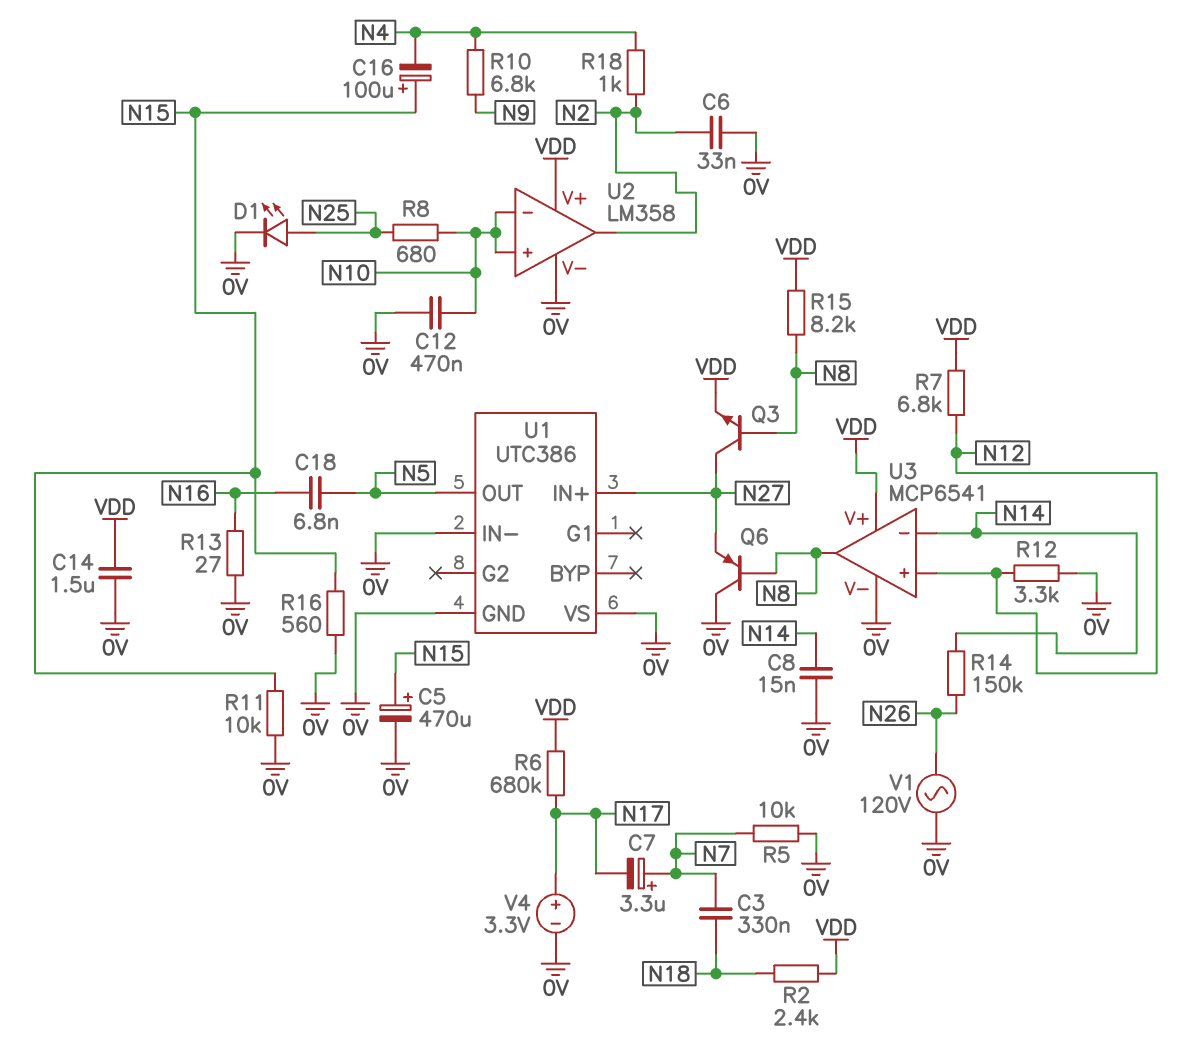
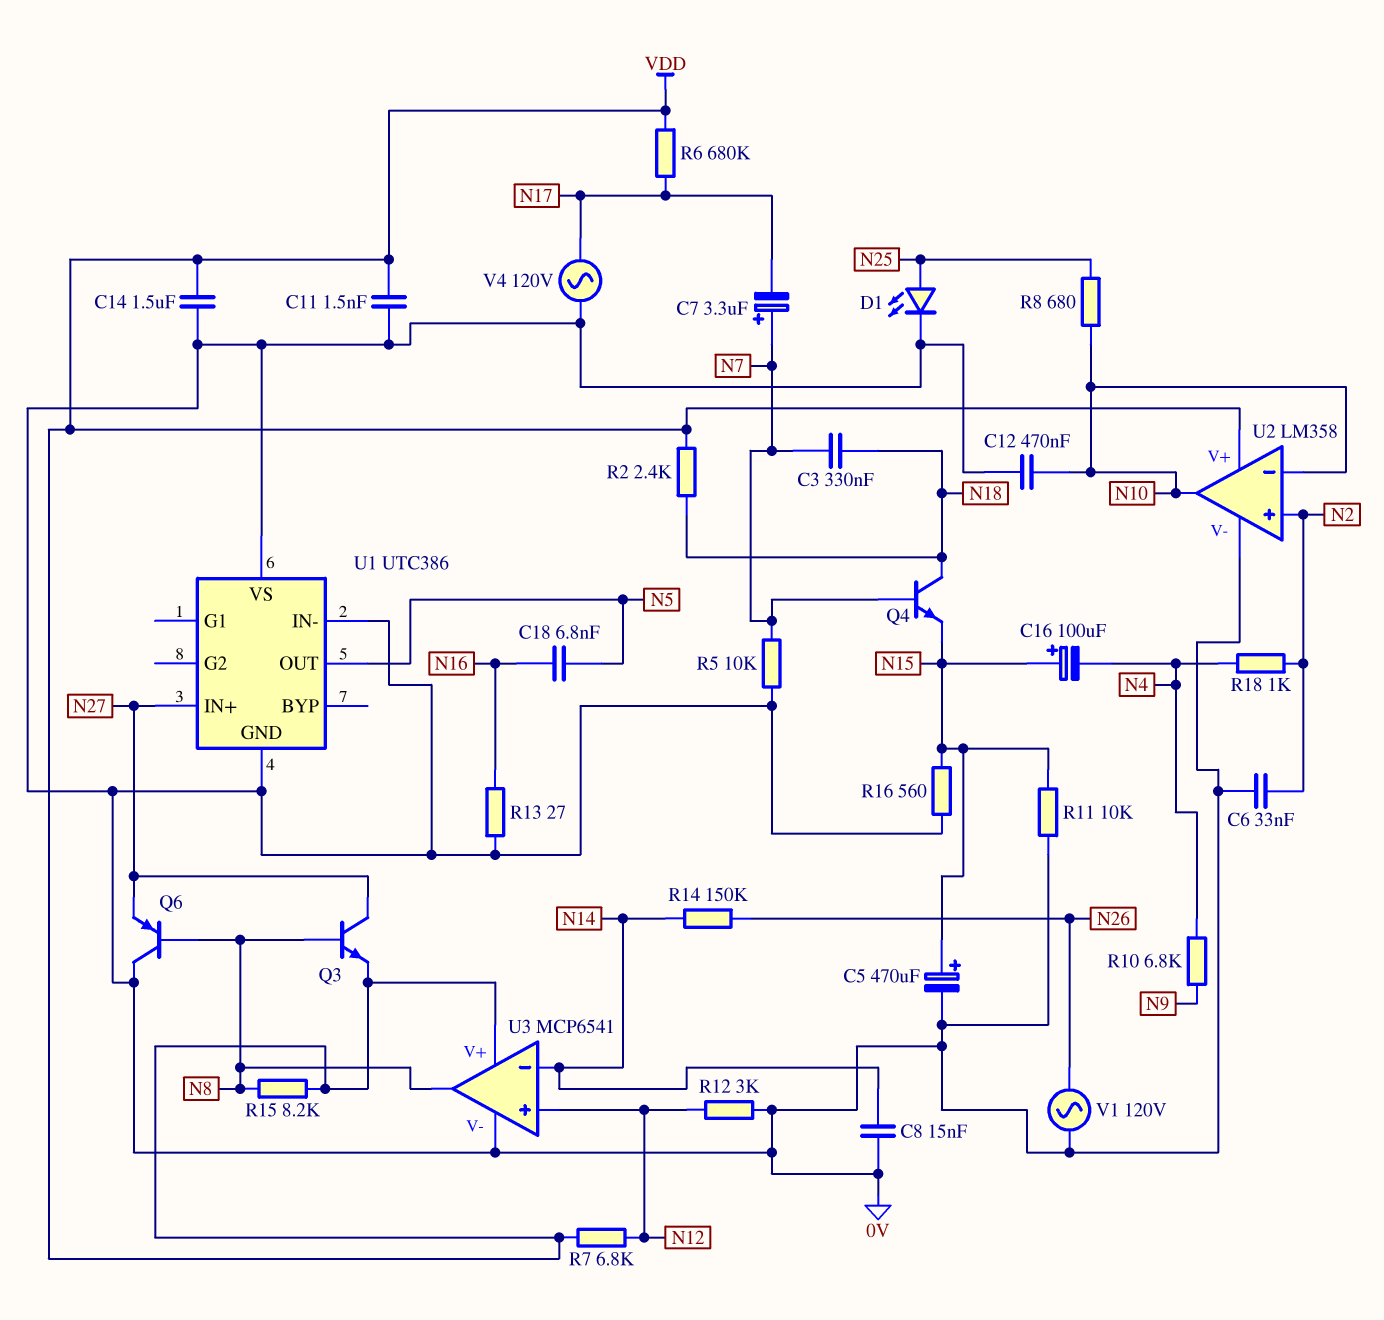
C11: none -> 1.5nF (0V, VDD)
Q4: none -> NPN (B N7, C N18, E N15)
R12: 3.3k (0V, N12) -> 3k (0V, N12)
U2 pin in+: N10 -> N2
U2 pin out: N2 -> N10
V4: 3.3V (plus N17, minus 0V) -> AC 120V (0V, N17)

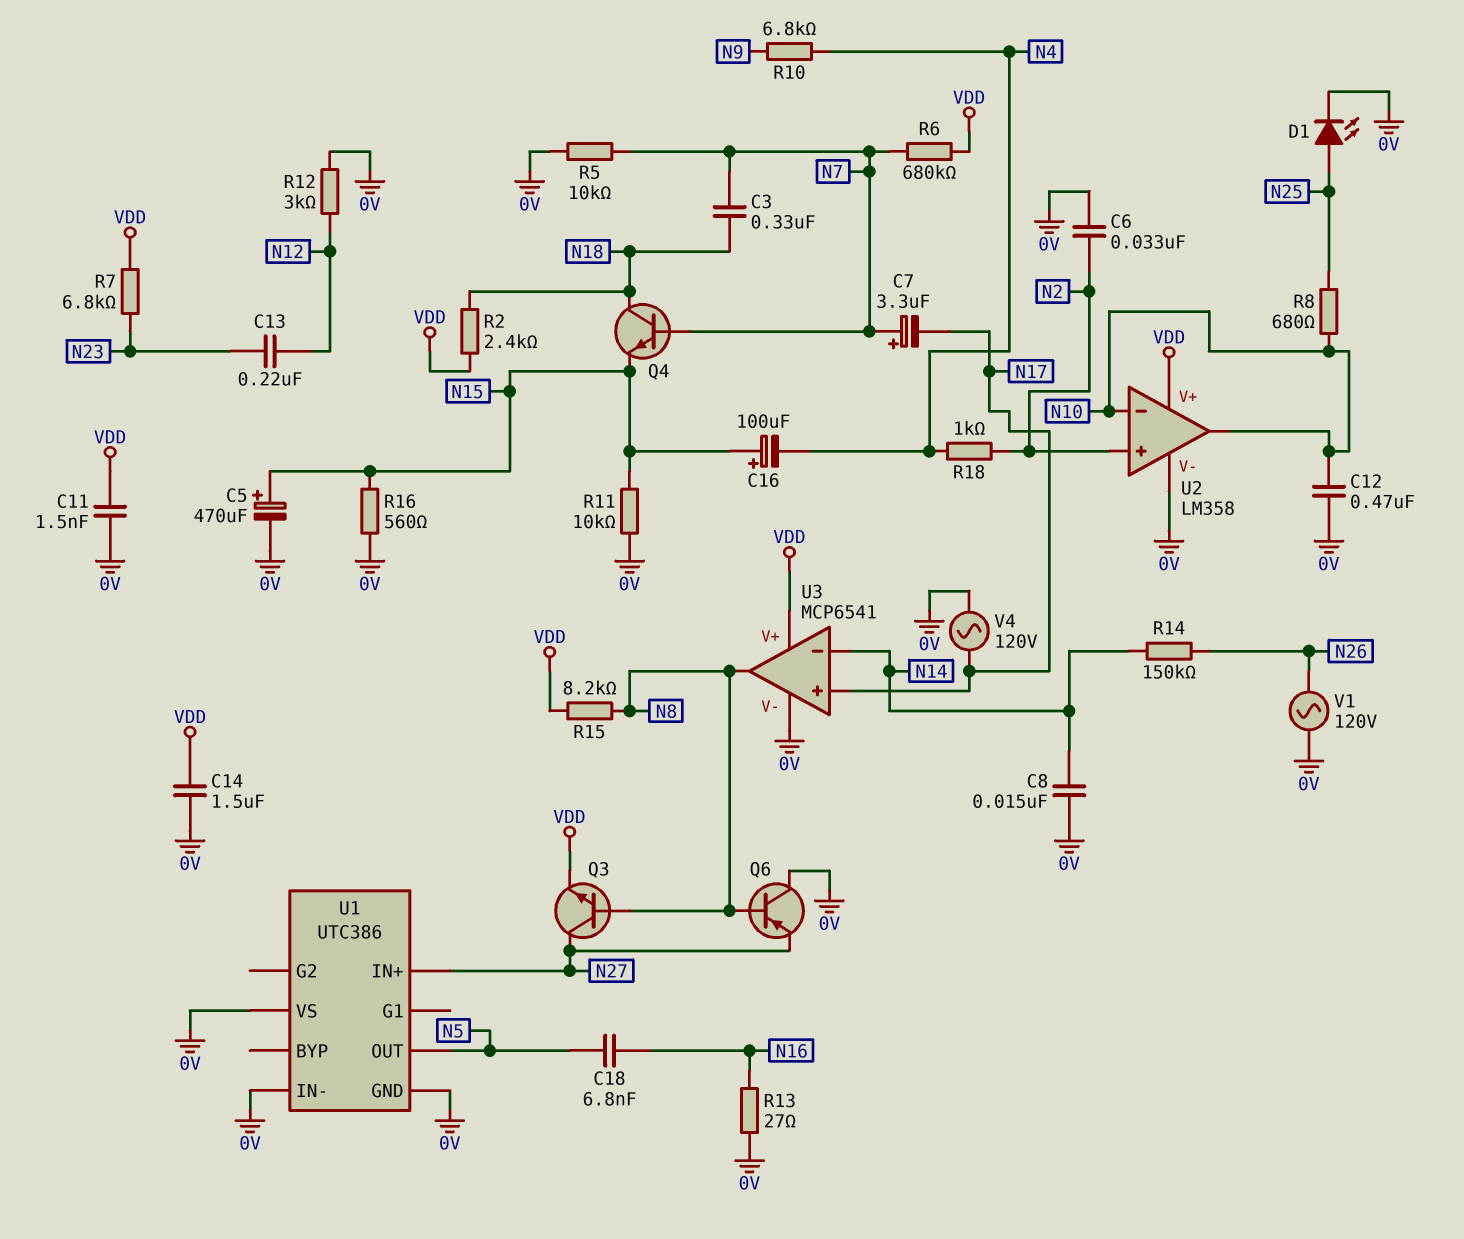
C13: none -> 220nF (N12, N23)
R6: 680k (N17, VDD) -> 680k (N7, VDD)
R7: 6.8k (N12, VDD) -> 6.8k (N23, VDD)
U3 pin in+: N12 -> N17

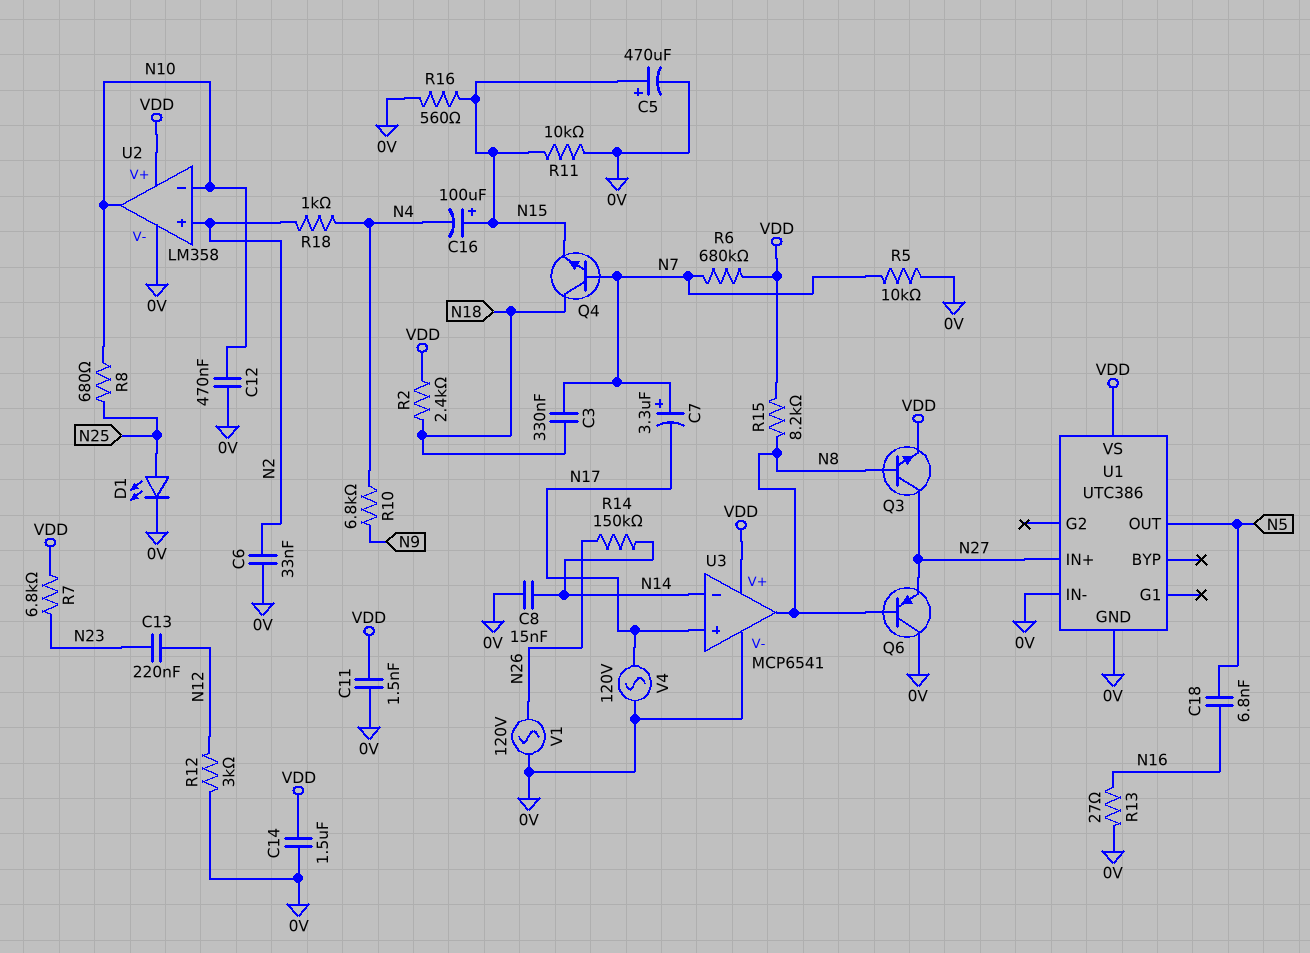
U1 pin VS: 0V -> VDD

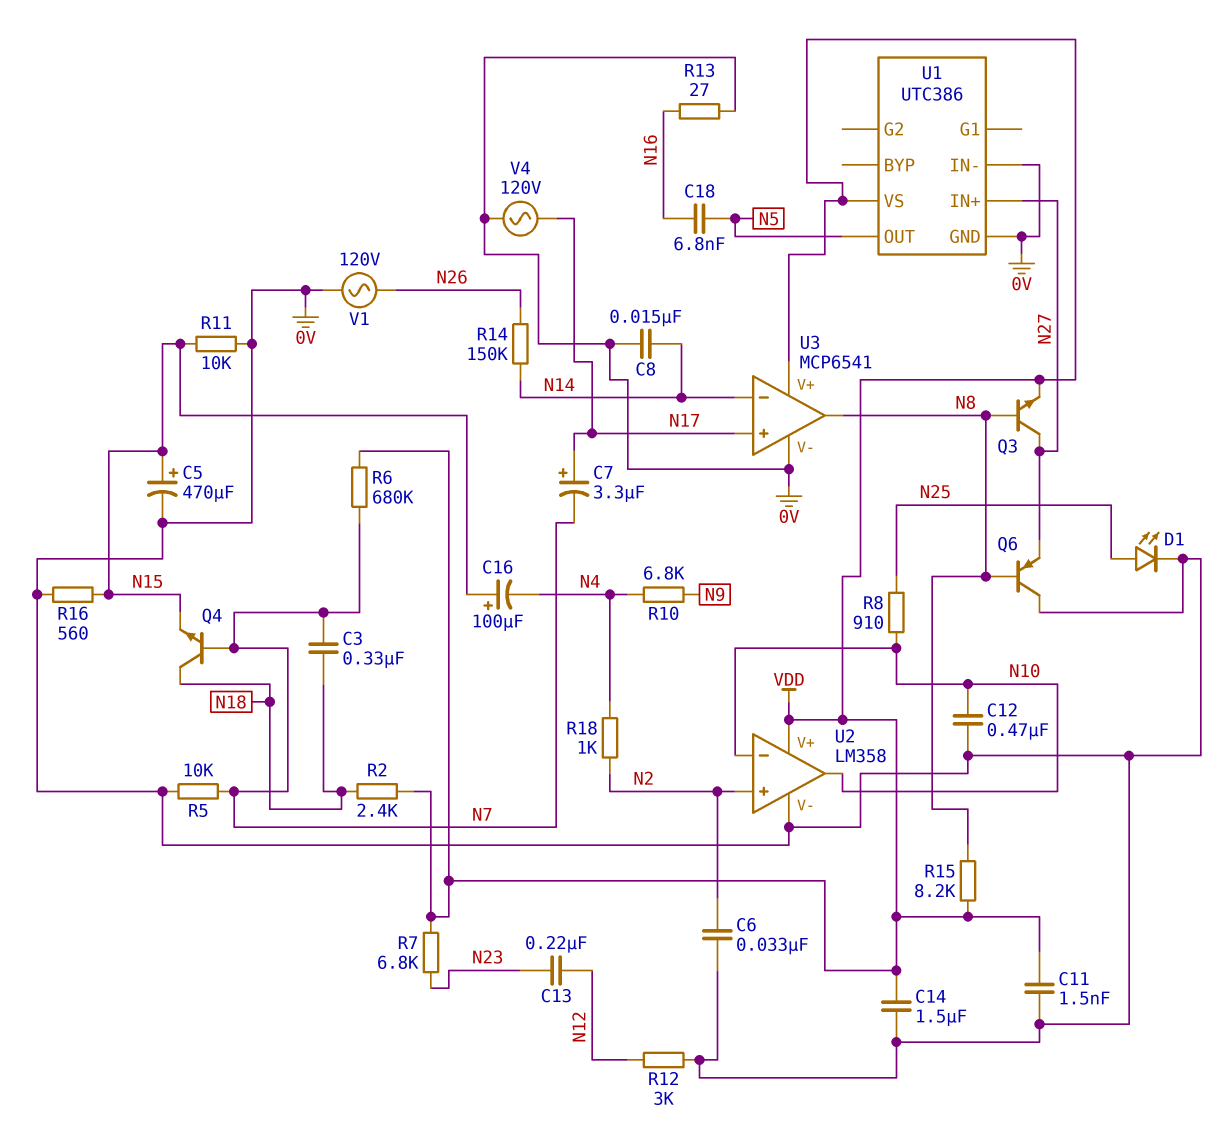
C7: 3.3uF (plus N7, minus N17) -> 3.3uF (plus N17, minus N7)
R8: 680 (N10, N25) -> 910 (N10, N25)

